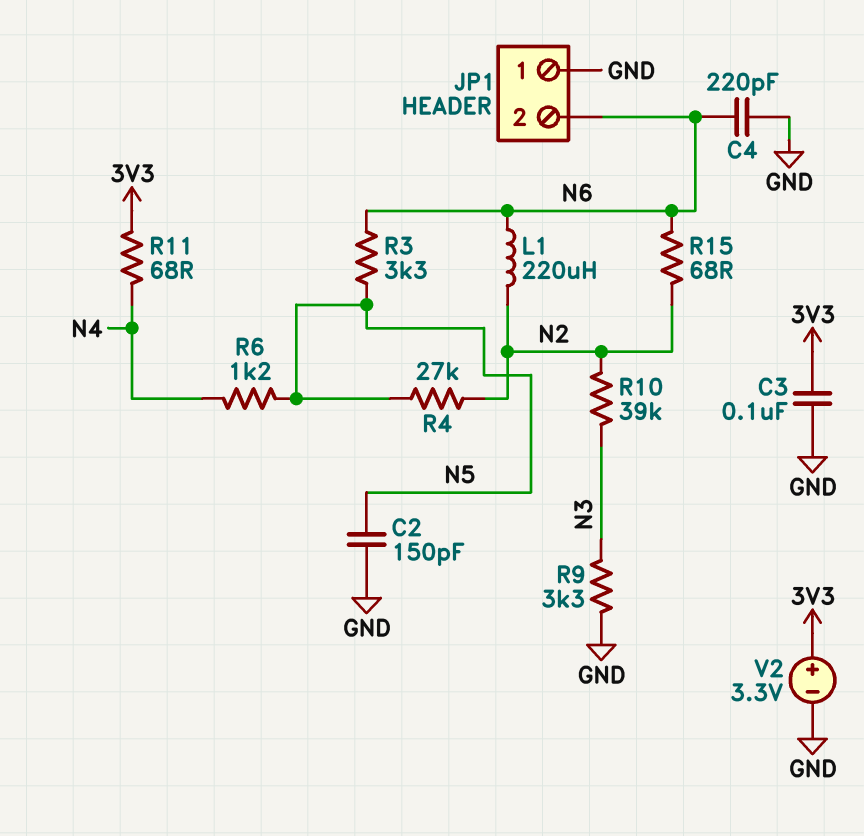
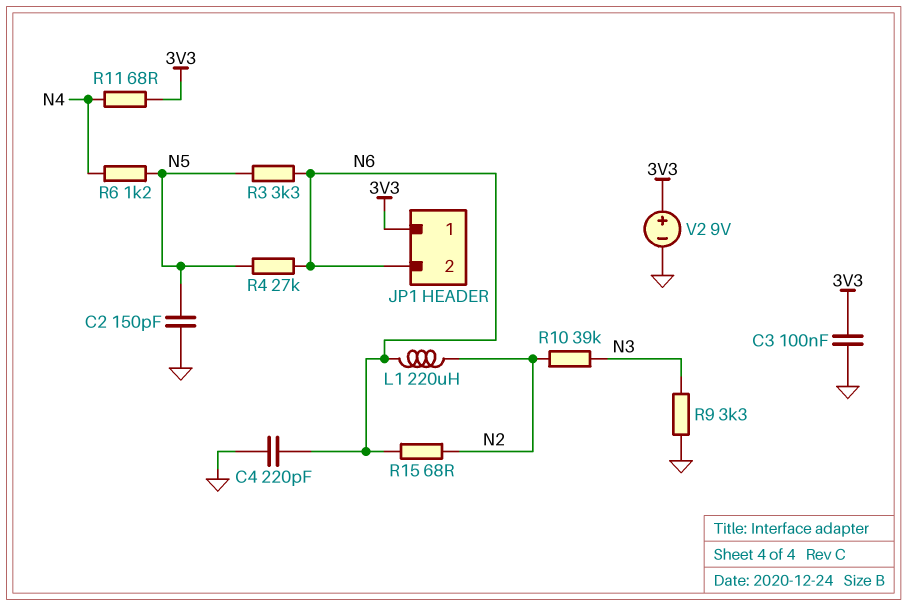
JP1 pin 1: GND -> 3V3
R4: 27k (N2, N5) -> 27k (N5, N6)
V2: 3.3V (plus 3V3, minus GND) -> 9V (plus 3V3, minus GND)

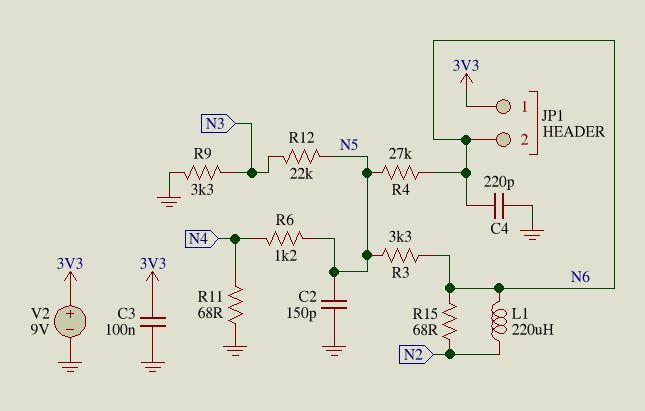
R10: 39k (N2, N3) -> none
R11: 68 (3V3, N4) -> 68 (GND, N4)
R12: none -> 22k (N3, N5)

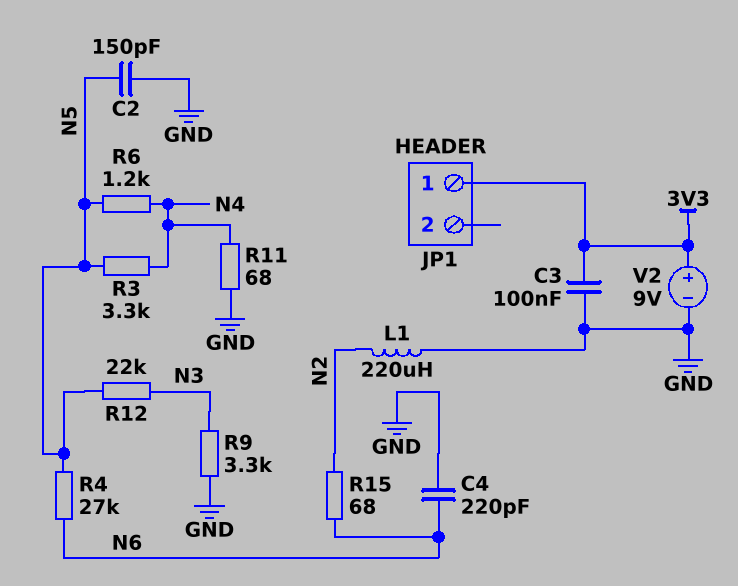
JP1 pin 2: N6 -> none
L1: 220uH (N2, N6) -> 220uH (GND, N2)
R3: 3.3k (N5, N6) -> 3.3k (N4, N5)

